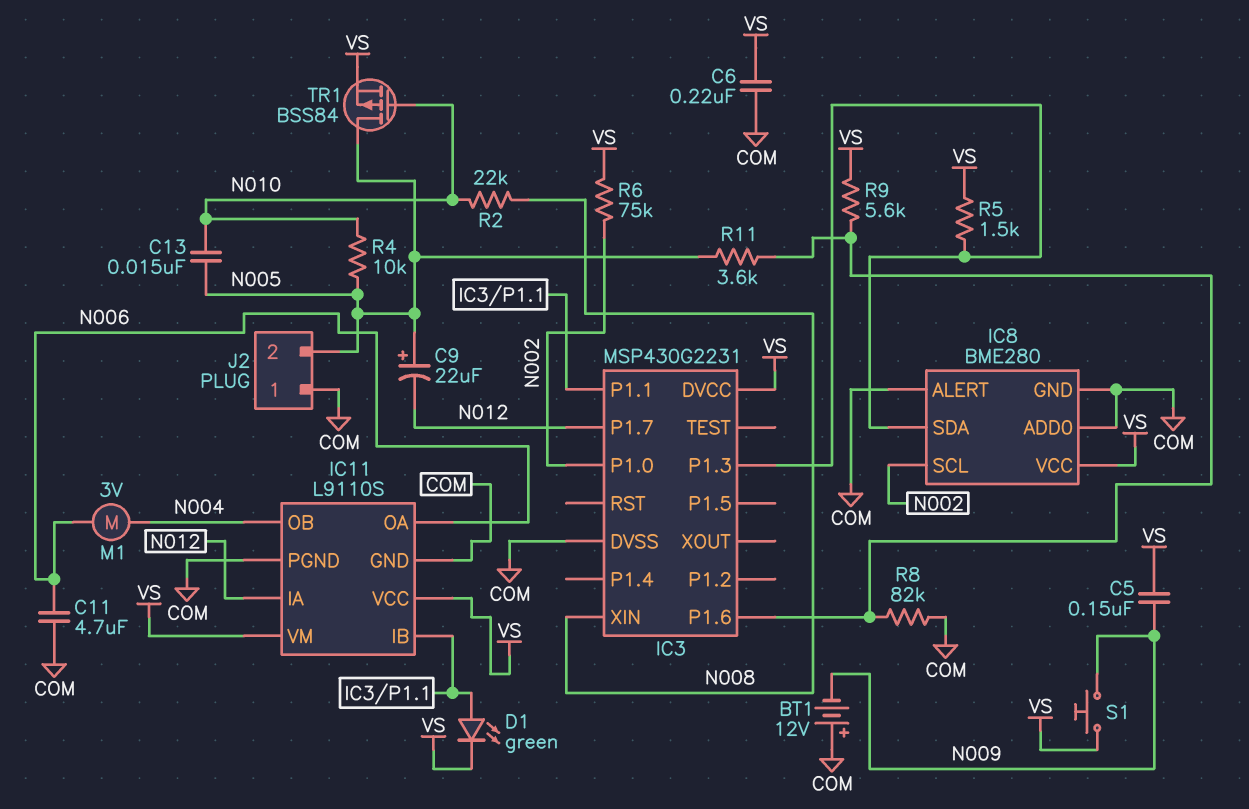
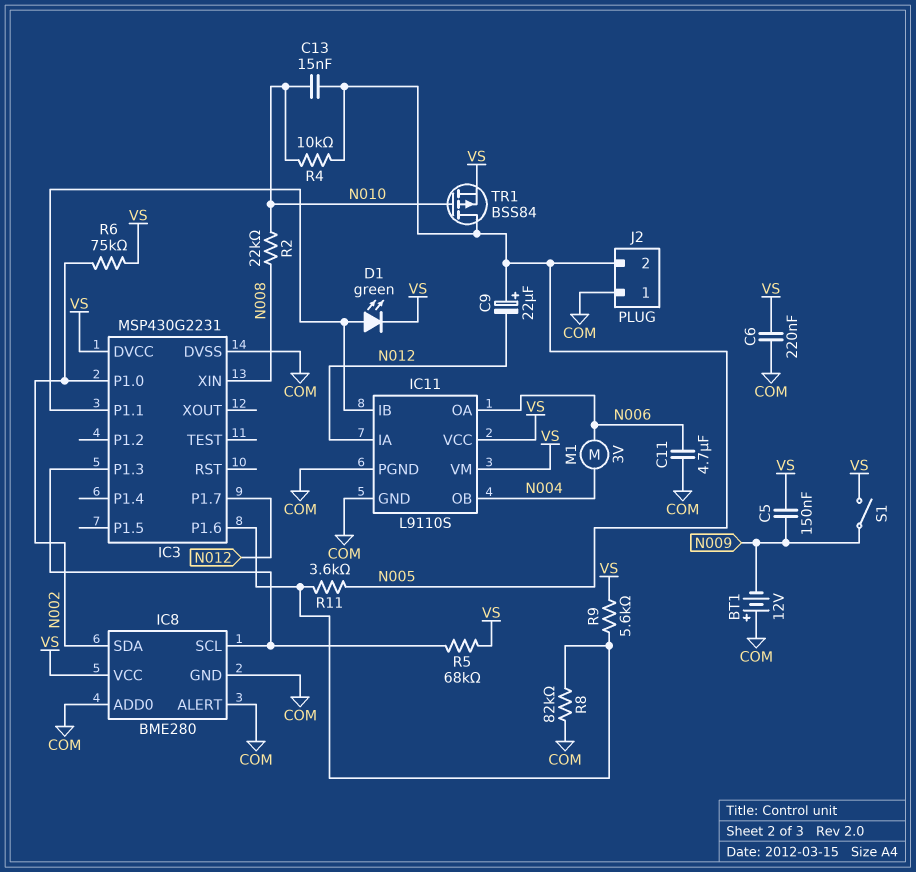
IC8 pin SCL: N002 -> IC3/P1.3
IC8 pin SDA: IC3/P1.3 -> N002
R5: 1.5k (IC3/P1.3, VS) -> 68k (IC3/P1.3, VS)
S1: button (N009, VS) -> switch (N009, VS)

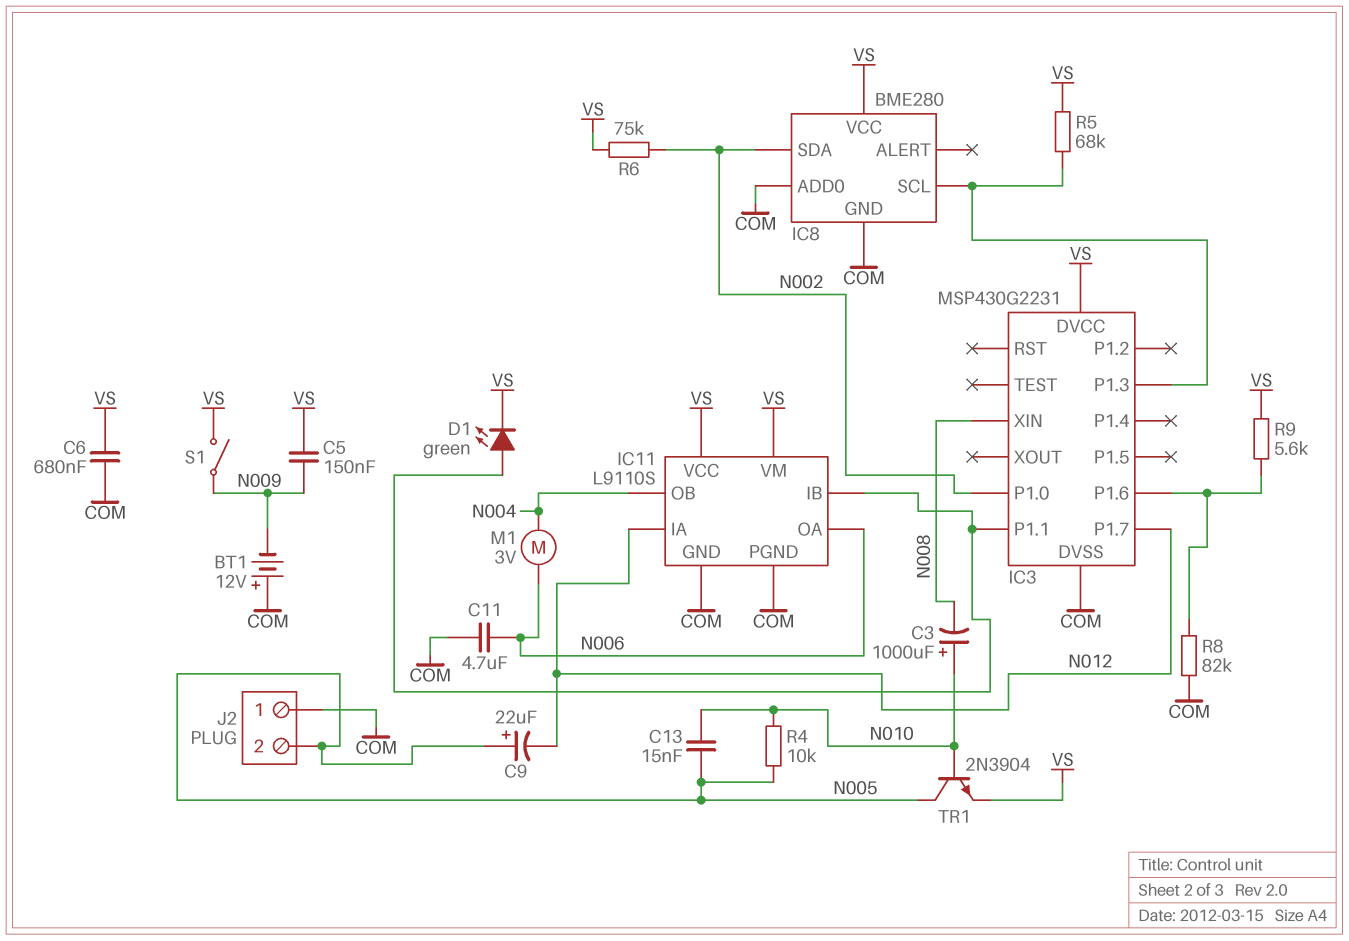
C3: none -> 1000uF (plus N010, minus N008)
C6: 220nF (COM, VS) -> 680nF (COM, VS)
IC8 pin ALERT: COM -> none
R2: 22k (N008, N010) -> none
R11: 3.6k (IC3/P1.6, N005) -> none
TR1: PMOS BSS84 (G N010, D N005, S VS) -> NPN 2N3904 (B N010, C N005, E VS)

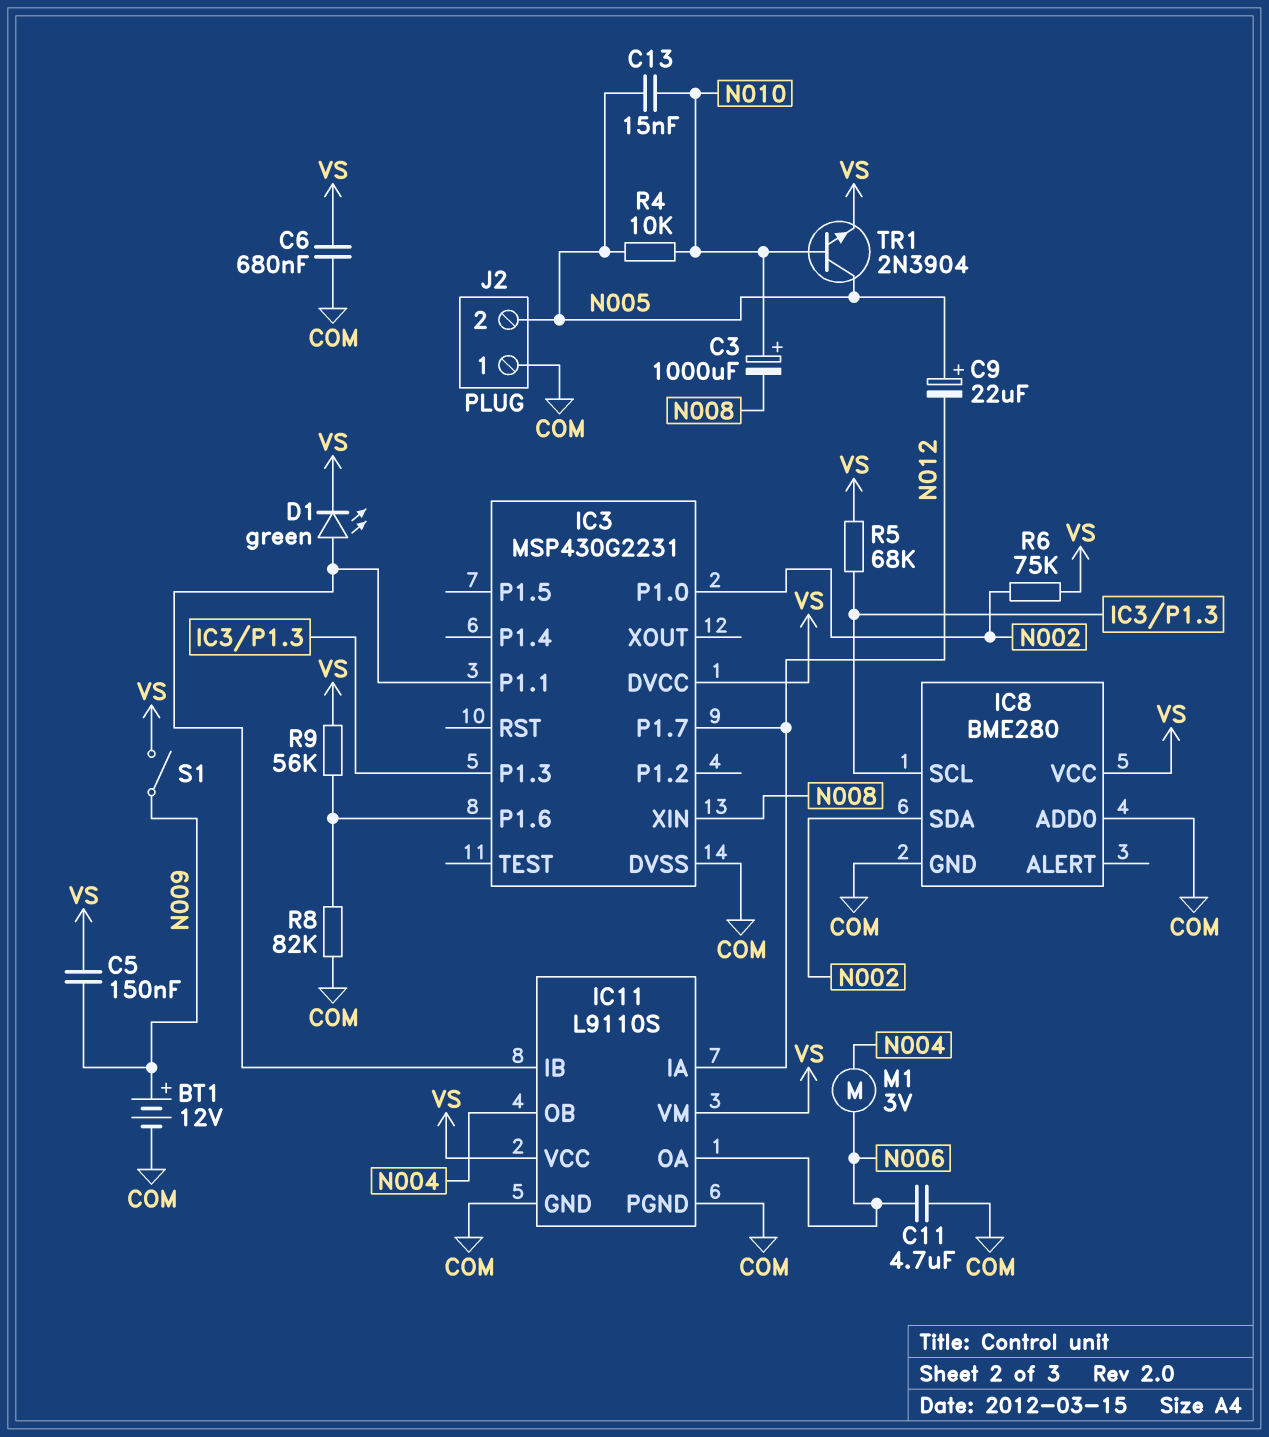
BT1: 12V (plus COM, minus N009) -> 12V (plus N009, minus COM)
R9: 5.6k (IC3/P1.6, VS) -> 56k (IC3/P1.6, VS)

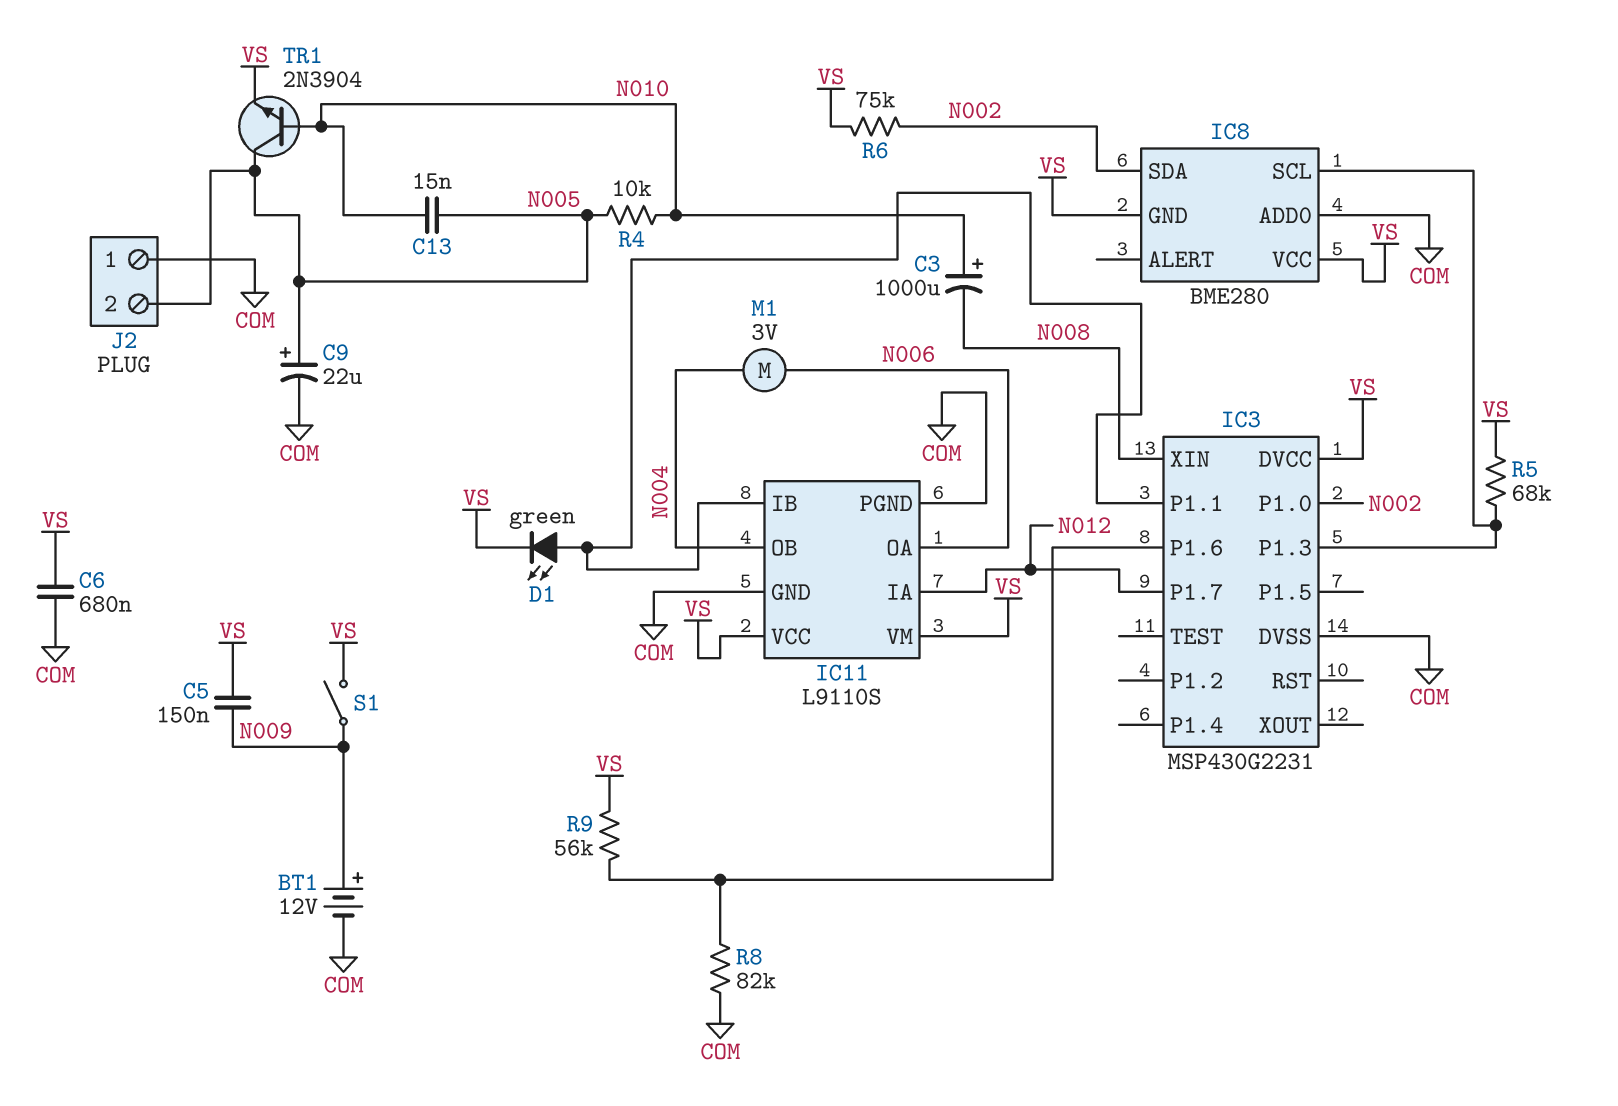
C9: 22uF (plus N005, minus N012) -> 22uF (plus N005, minus COM)
C11: 4.7uF (COM, N006) -> none
IC8 pin GND: COM -> VS

